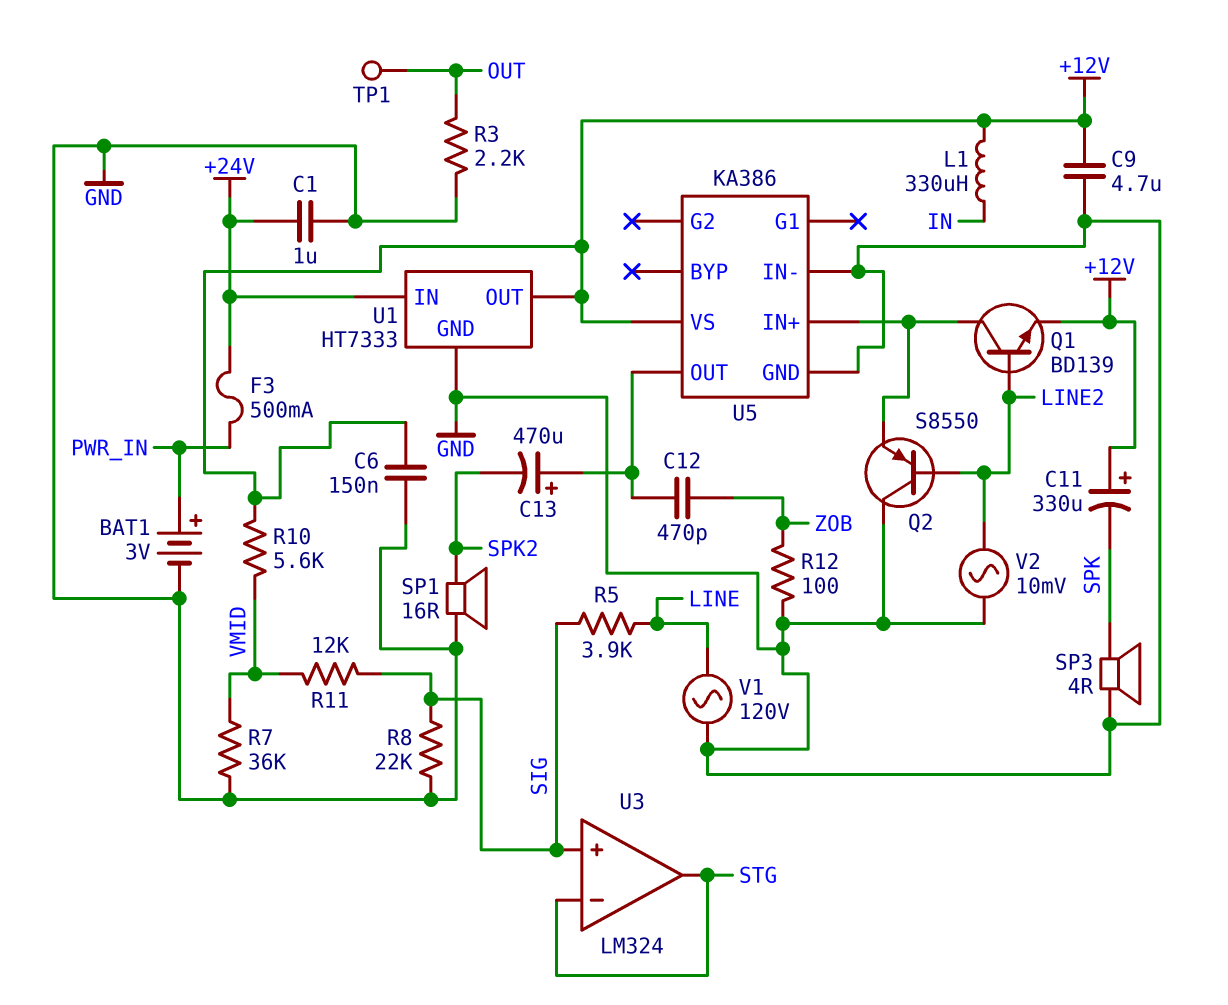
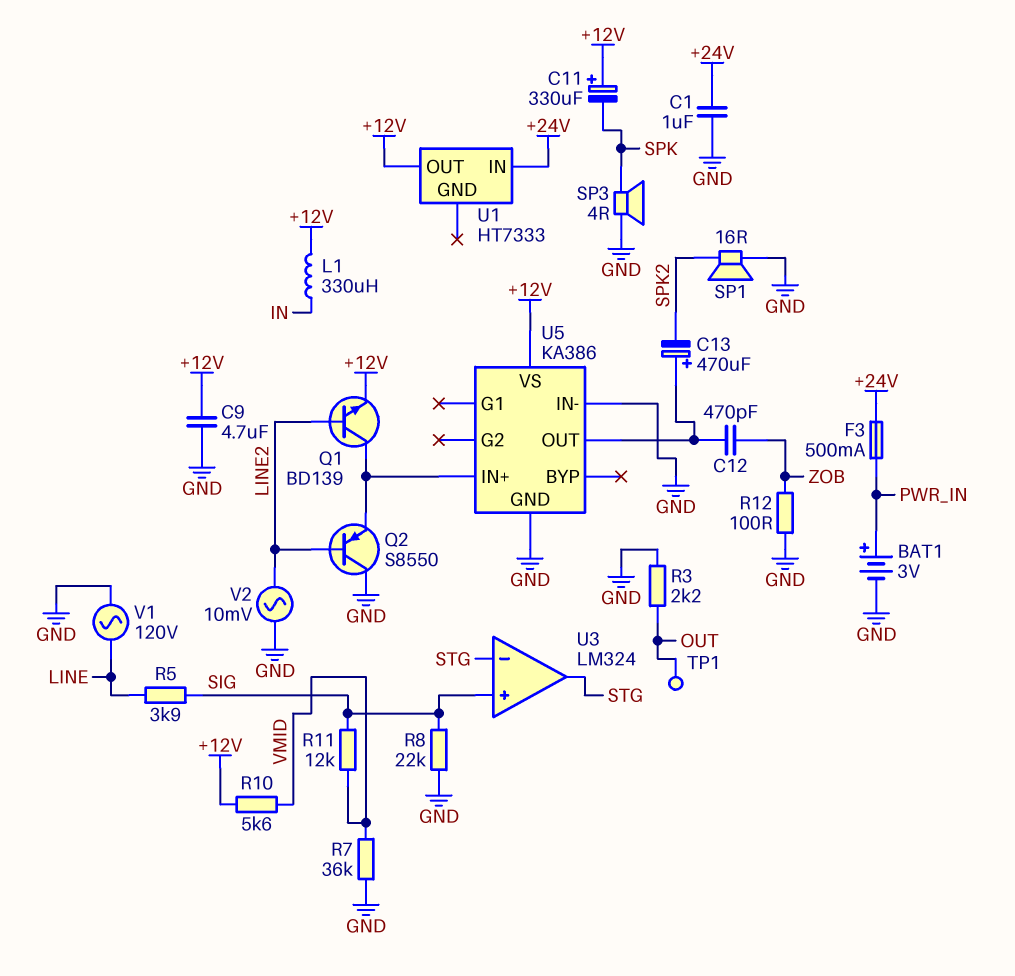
C6: 150nF (+12V, GND) -> none
U1 pin GND: GND -> none

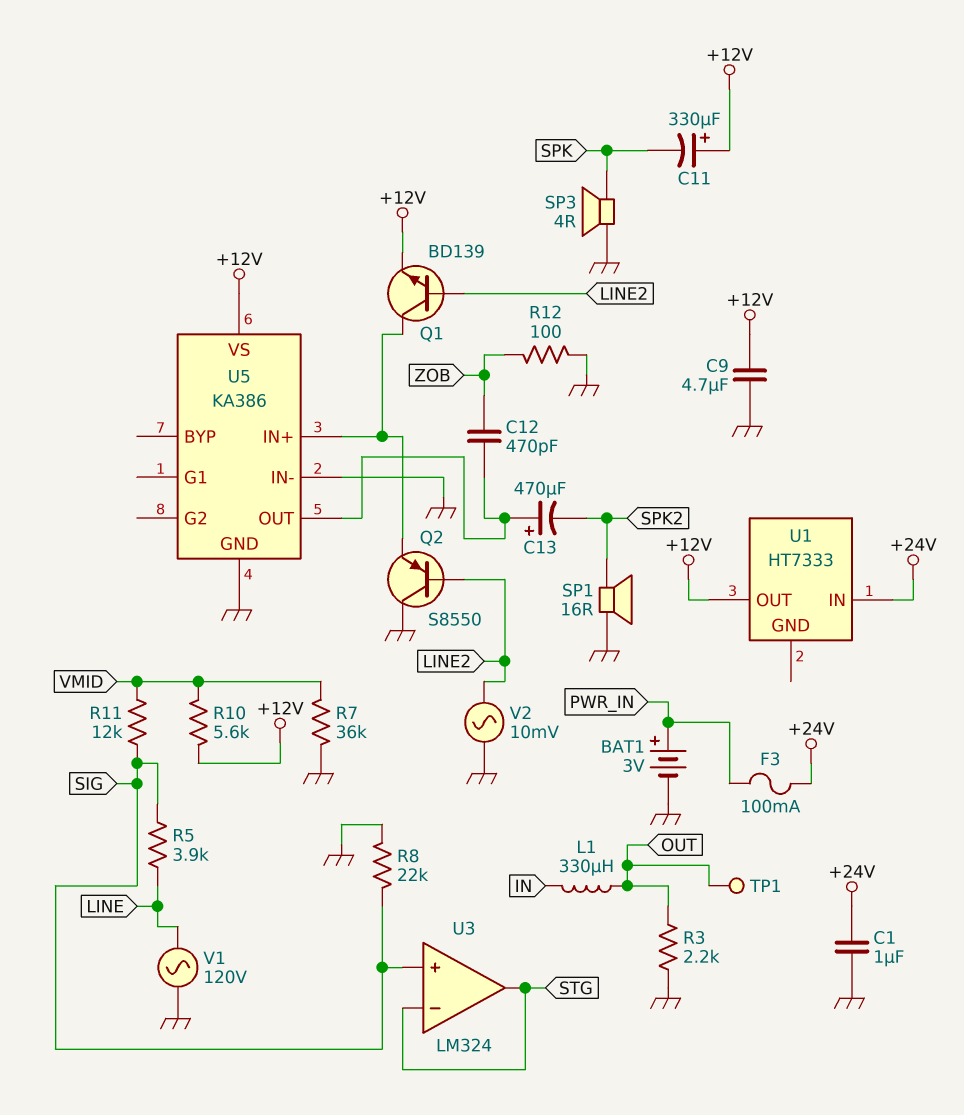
F3: 500mA (+24V, PWR_IN) -> 100mA (+24V, PWR_IN)
L1: 330uH (+12V, IN) -> 330uH (IN, OUT)

